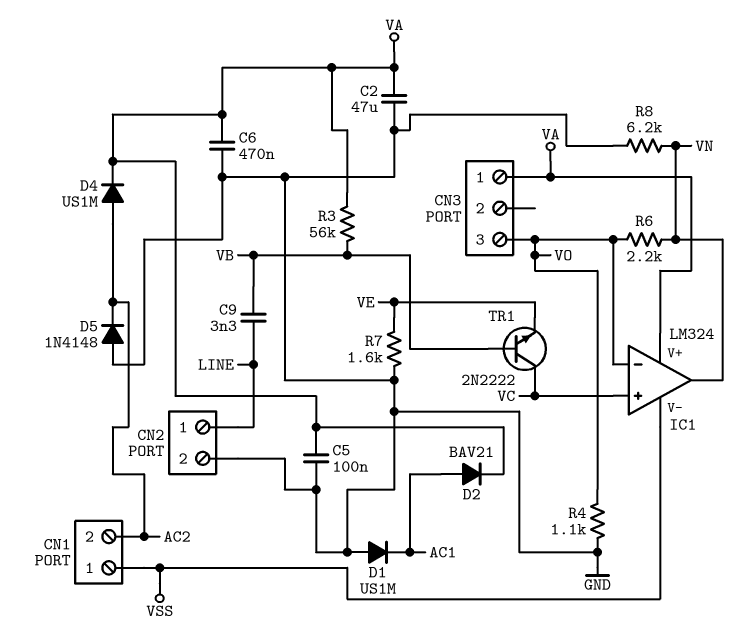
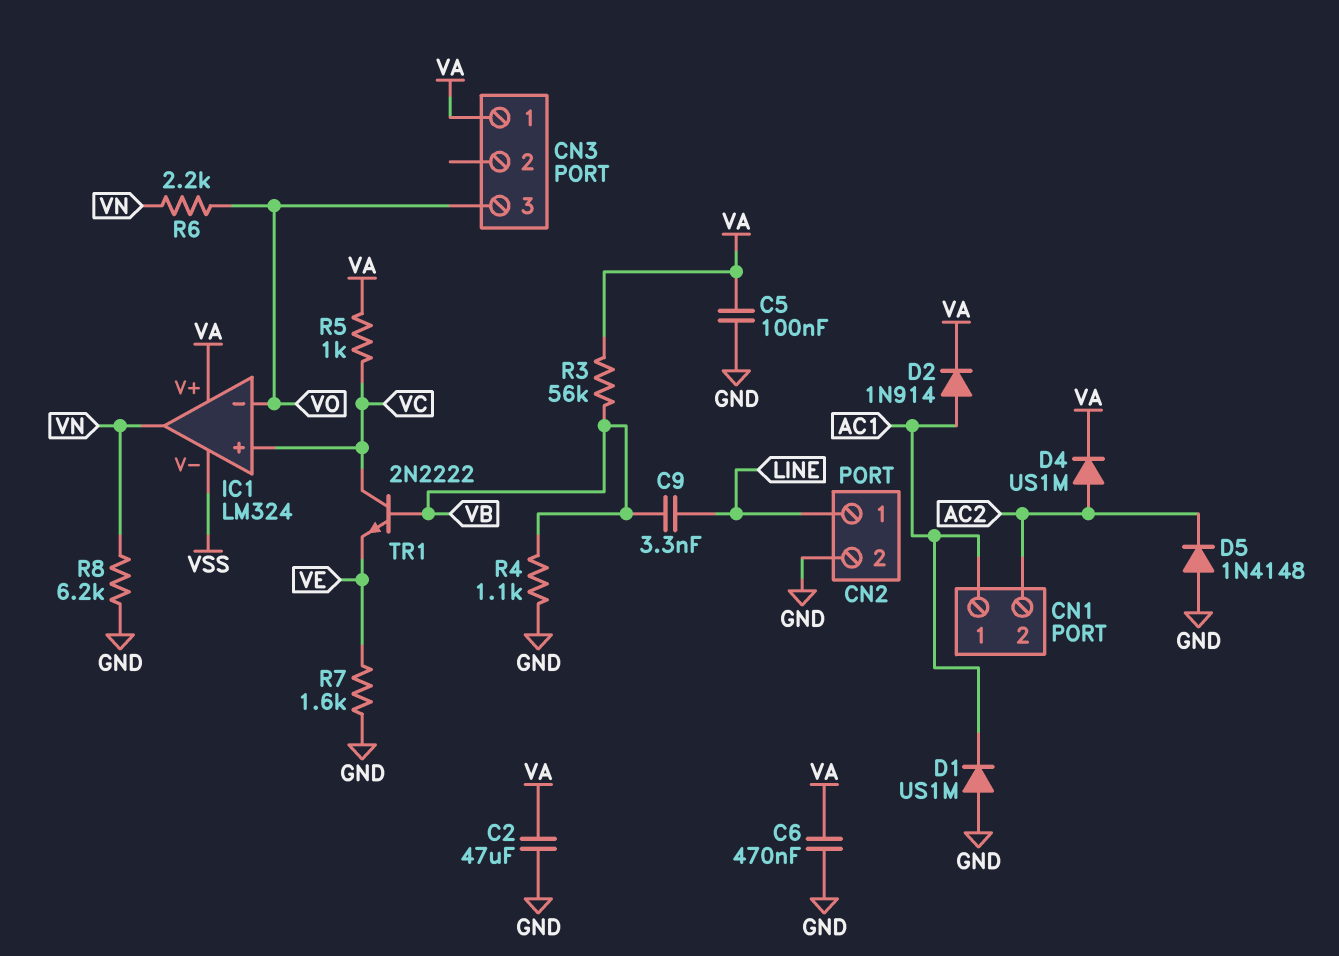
CN1 pin 1: VSS -> AC1
D2: diode BAV21 (A AC1, K VA) -> diode 1N914 (A AC1, K VA)
R4: 1.1k (GND, VO) -> 1.1k (GND, VB)
R5: none -> 1k (VA, VC)

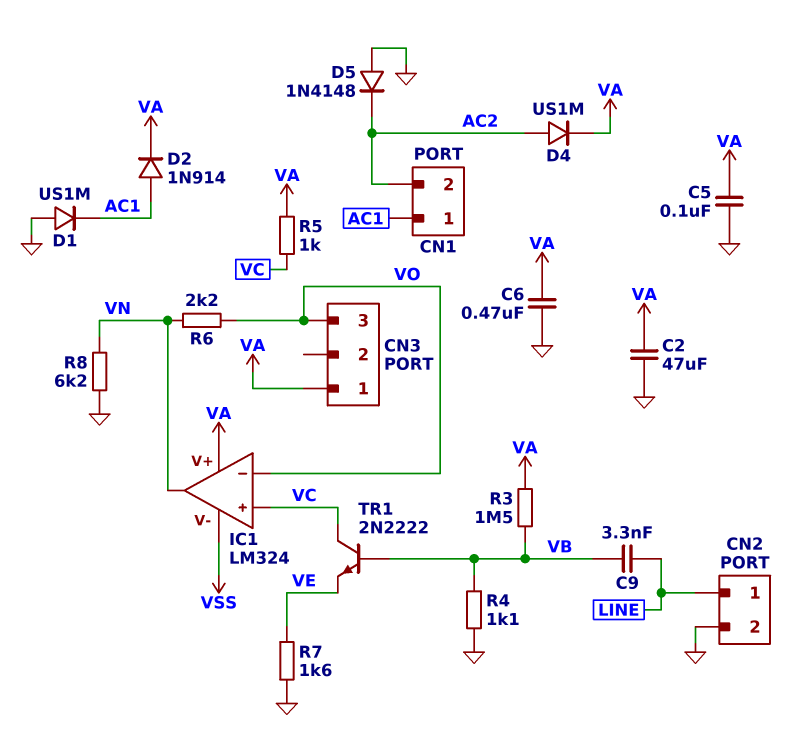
R3: 56k (VA, VB) -> 1.5M (VA, VB)

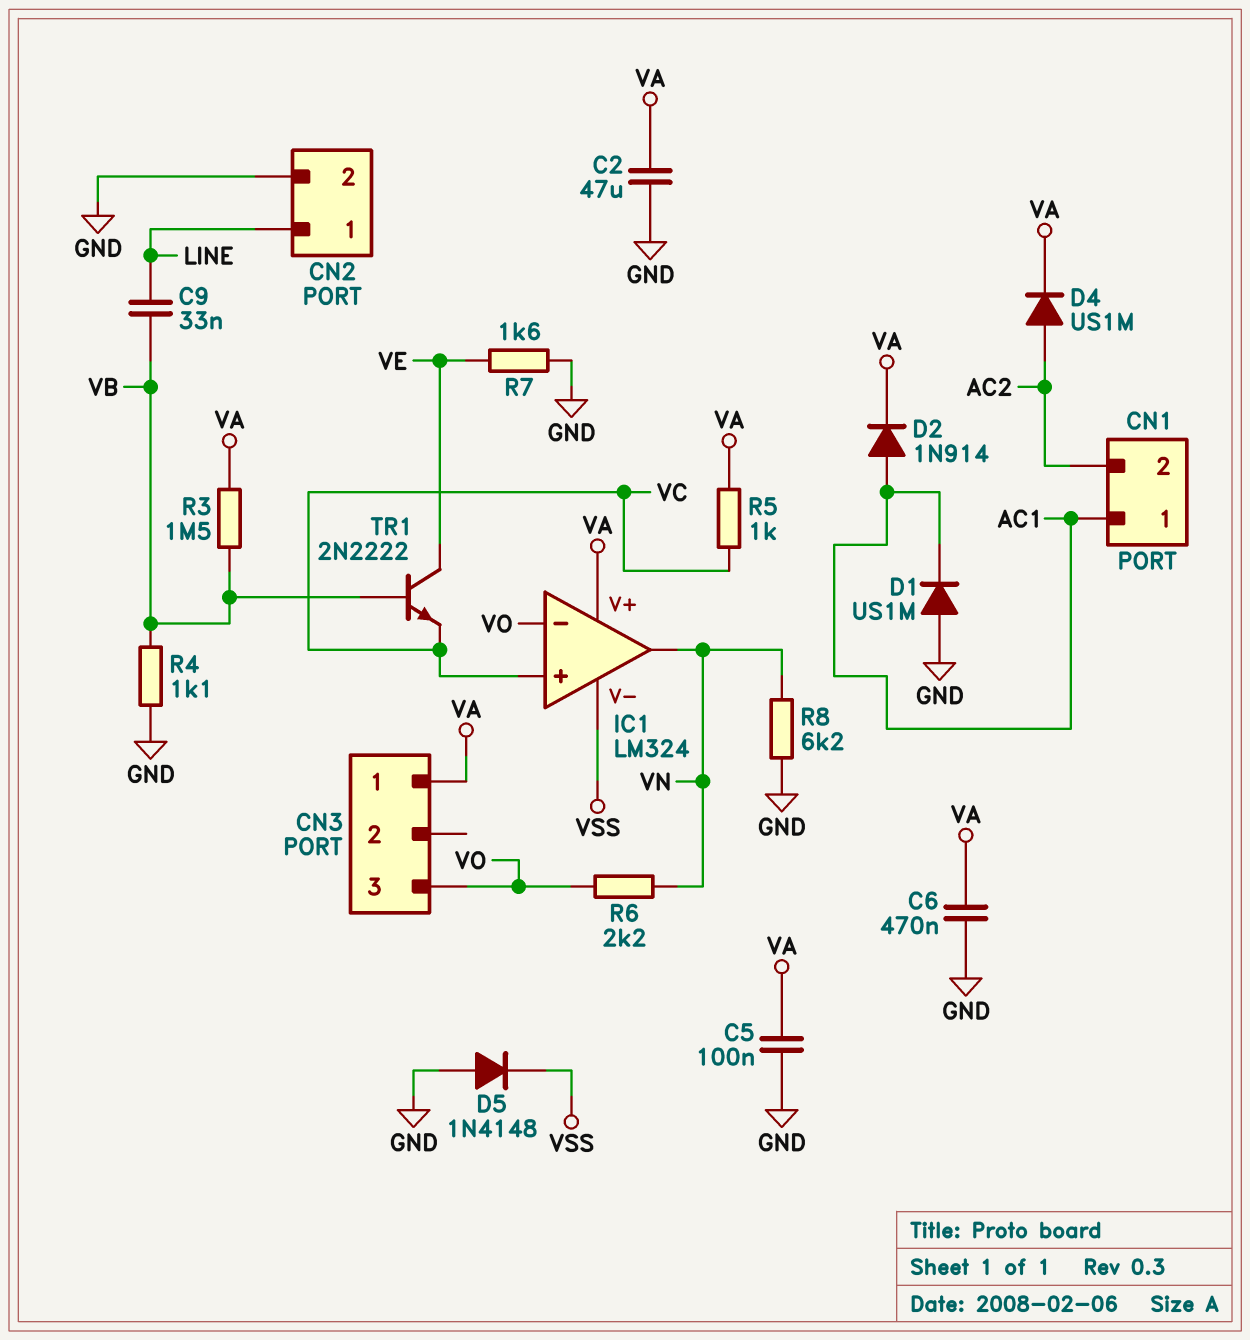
C9: 3.3nF (LINE, VB) -> 33nF (LINE, VB)
D5: diode 1N4148 (A GND, K AC2) -> diode 1N4148 (A GND, K VSS)
TR1: NPN 2N2222 (B VB, C VC, E VE) -> NPN 2N2222 (B VB, C VE, E VC)

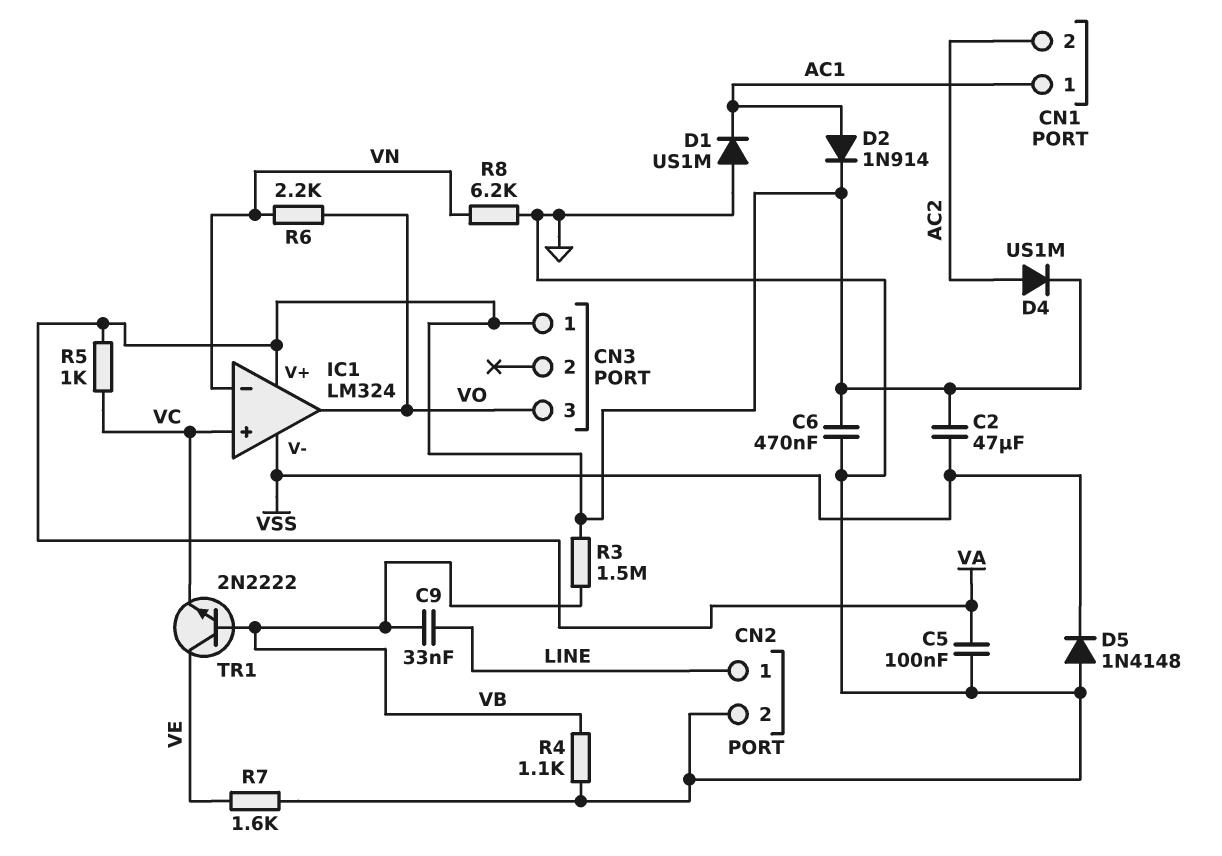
C2: 47uF (GND, VA) -> 47uF (VA, VSS)
IC1 pin in-: VO -> VN
IC1 pin out: VN -> VO

